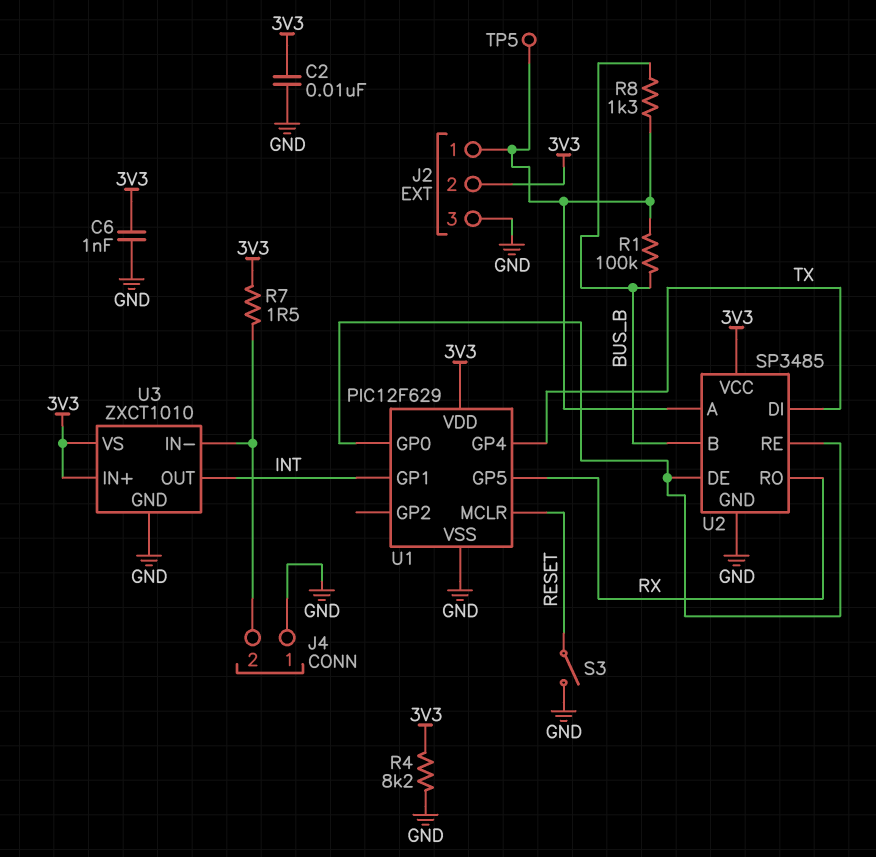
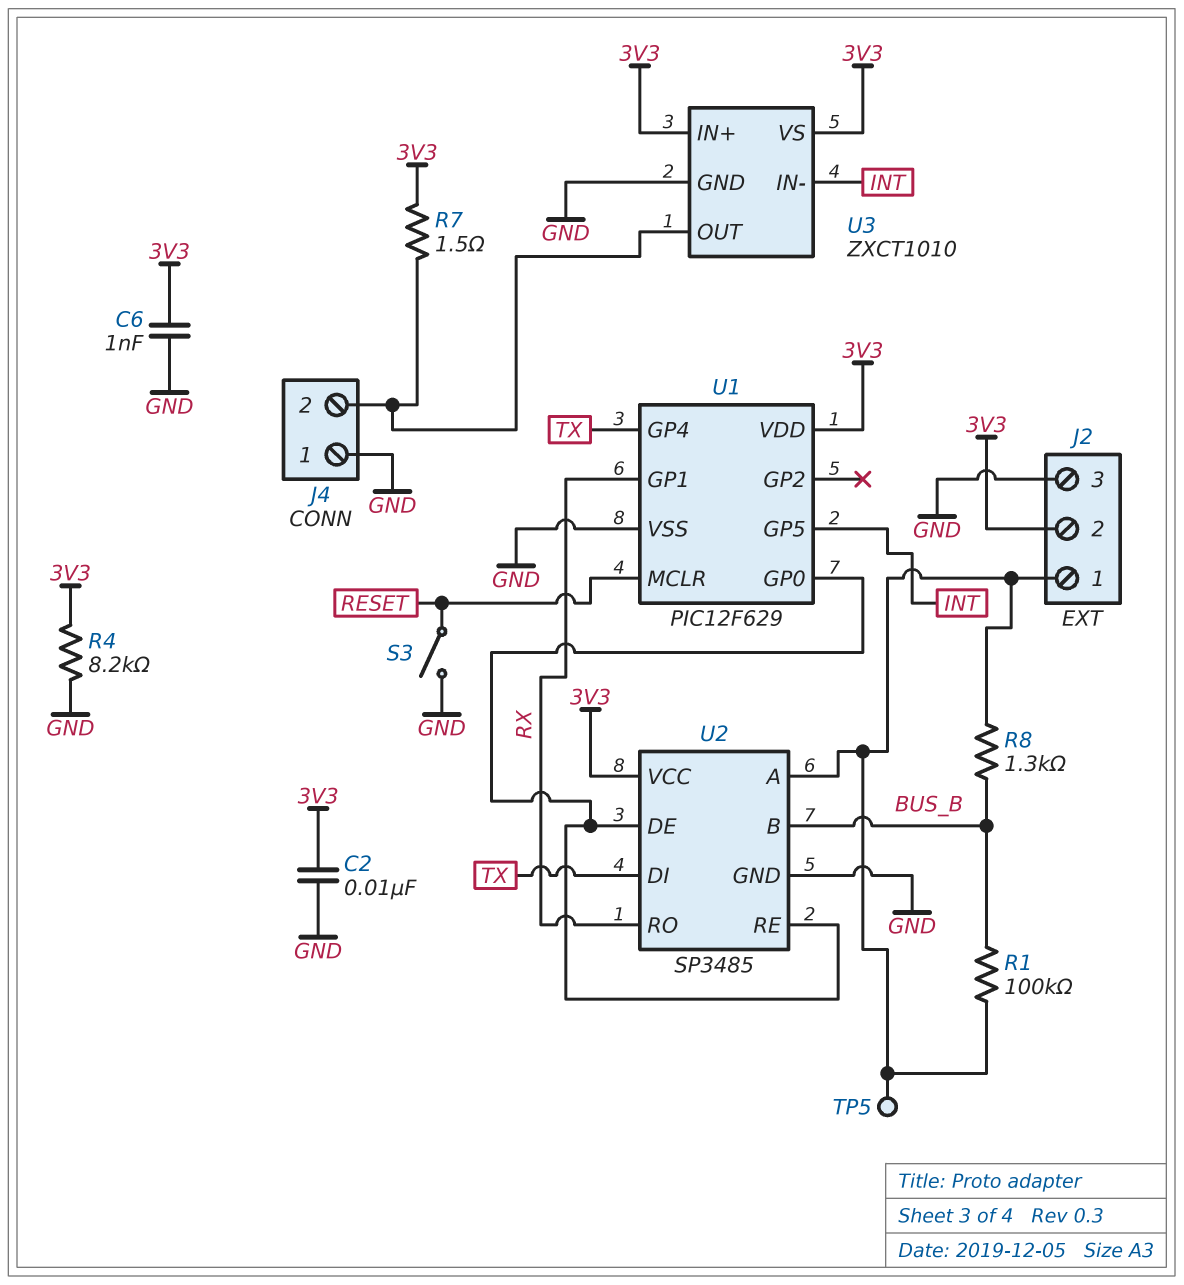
U1 pin GP1: INT -> RX
U1 pin GP5: RX -> INT
U3 pin IN-: J4/2 -> INT
U3 pin OUT: INT -> J4/2

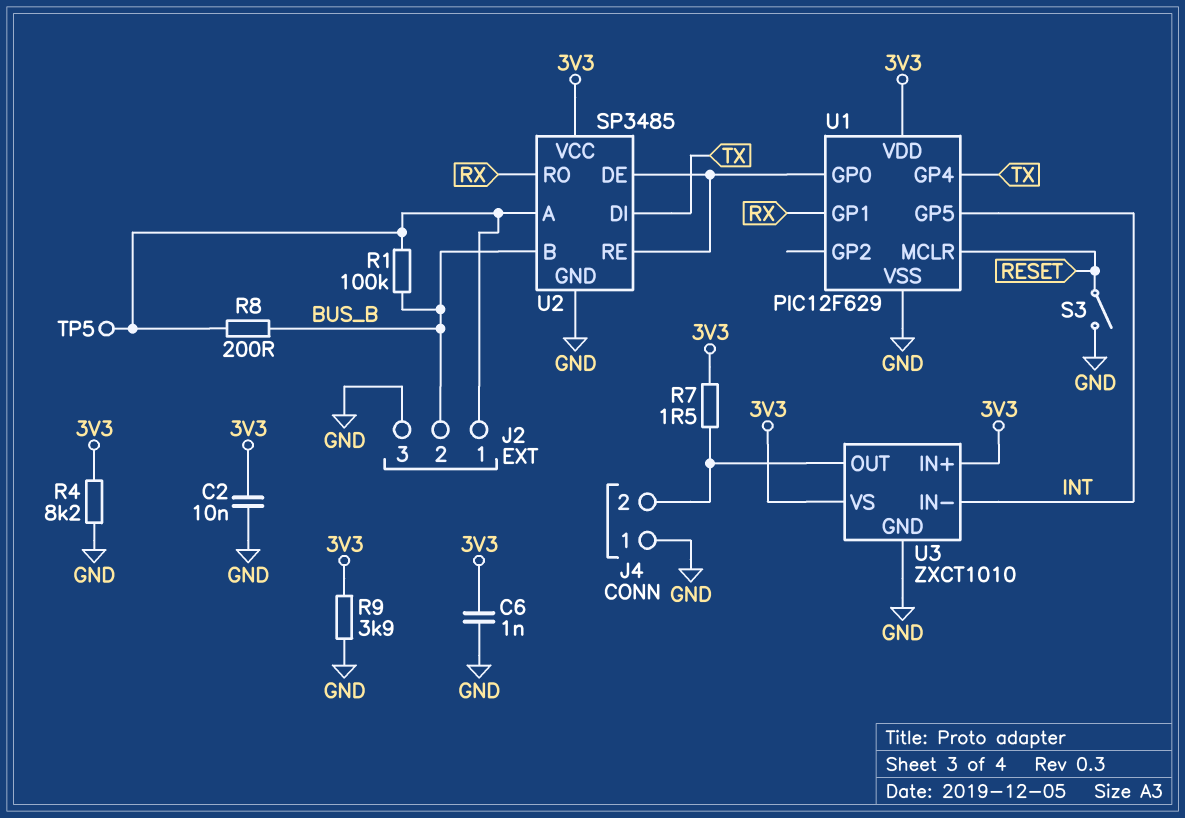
J2 pin 2: 3V3 -> BUS_B
R8: 1.3k (BUS_B, J2/1) -> 200 (BUS_B, J2/1)
R9: none -> 3.9k (3V3, GND)

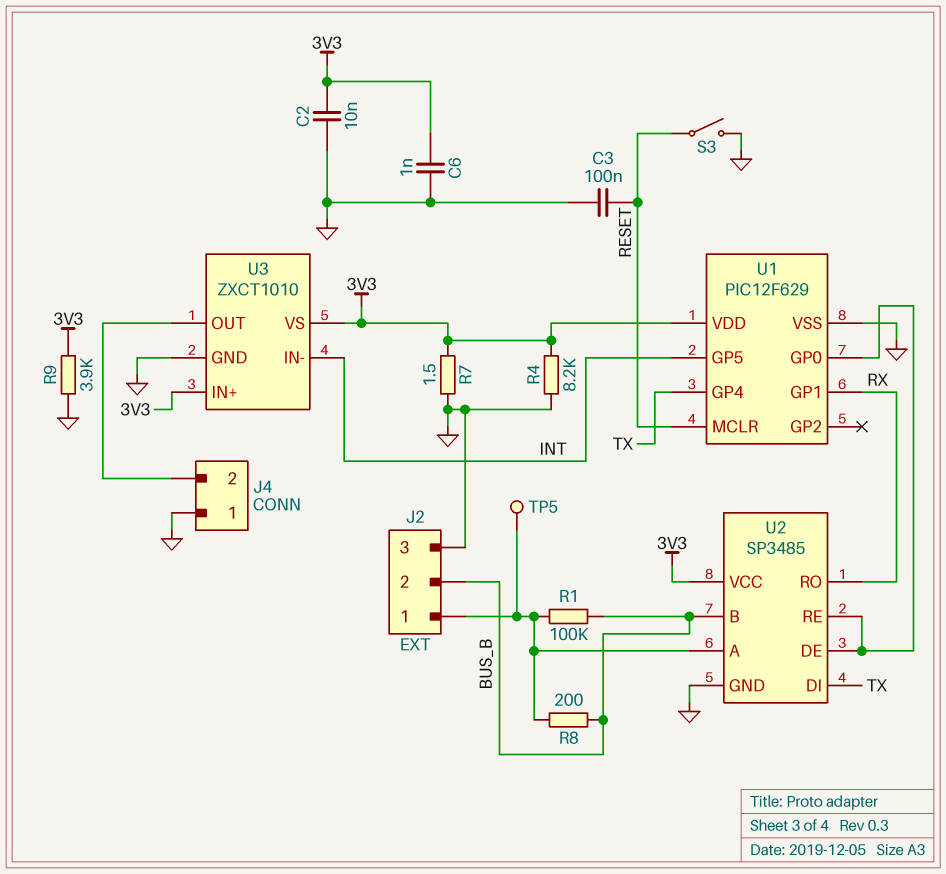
C3: none -> 100nF (GND, RESET)
R7: 1.5 (3V3, J4/2) -> 1.5 (3V3, GND)

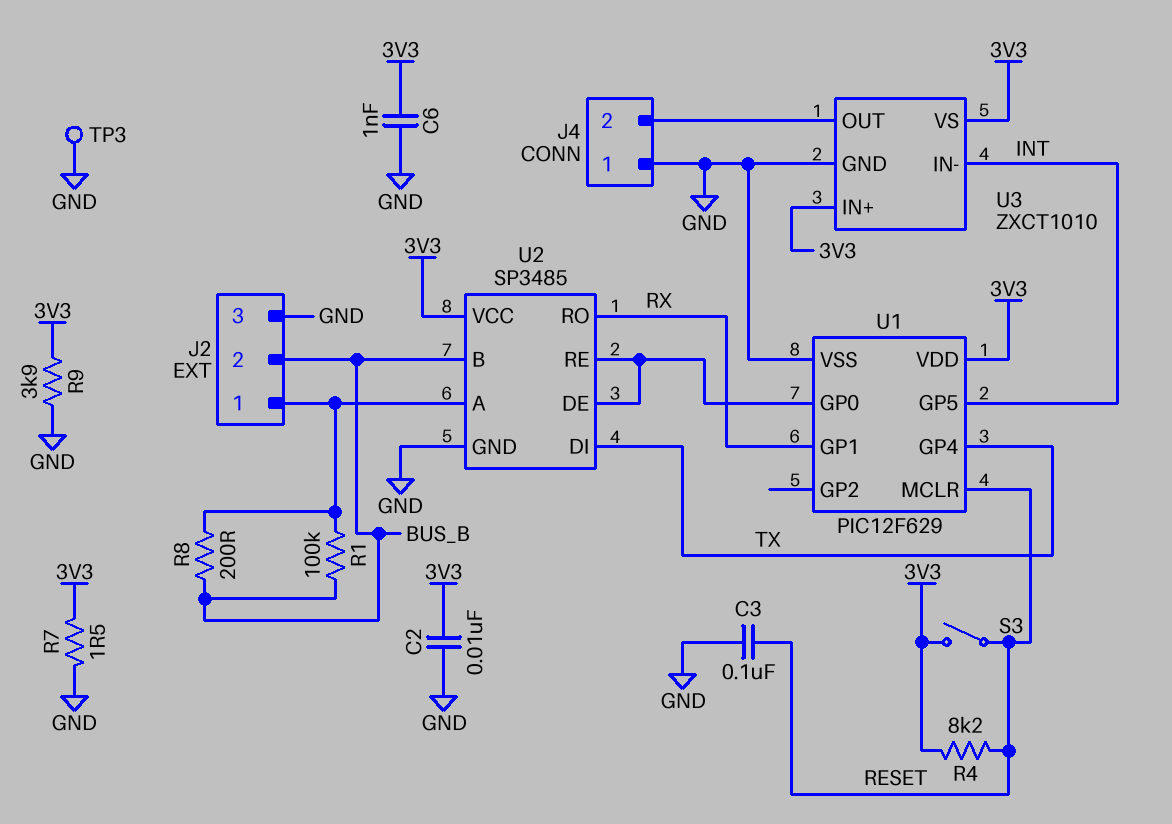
R4: 8.2k (3V3, GND) -> 8.2k (3V3, RESET)
S3: switch (GND, RESET) -> switch (3V3, RESET)
TP3: none -> test point (GND)
TP5: test point (J2/1) -> none

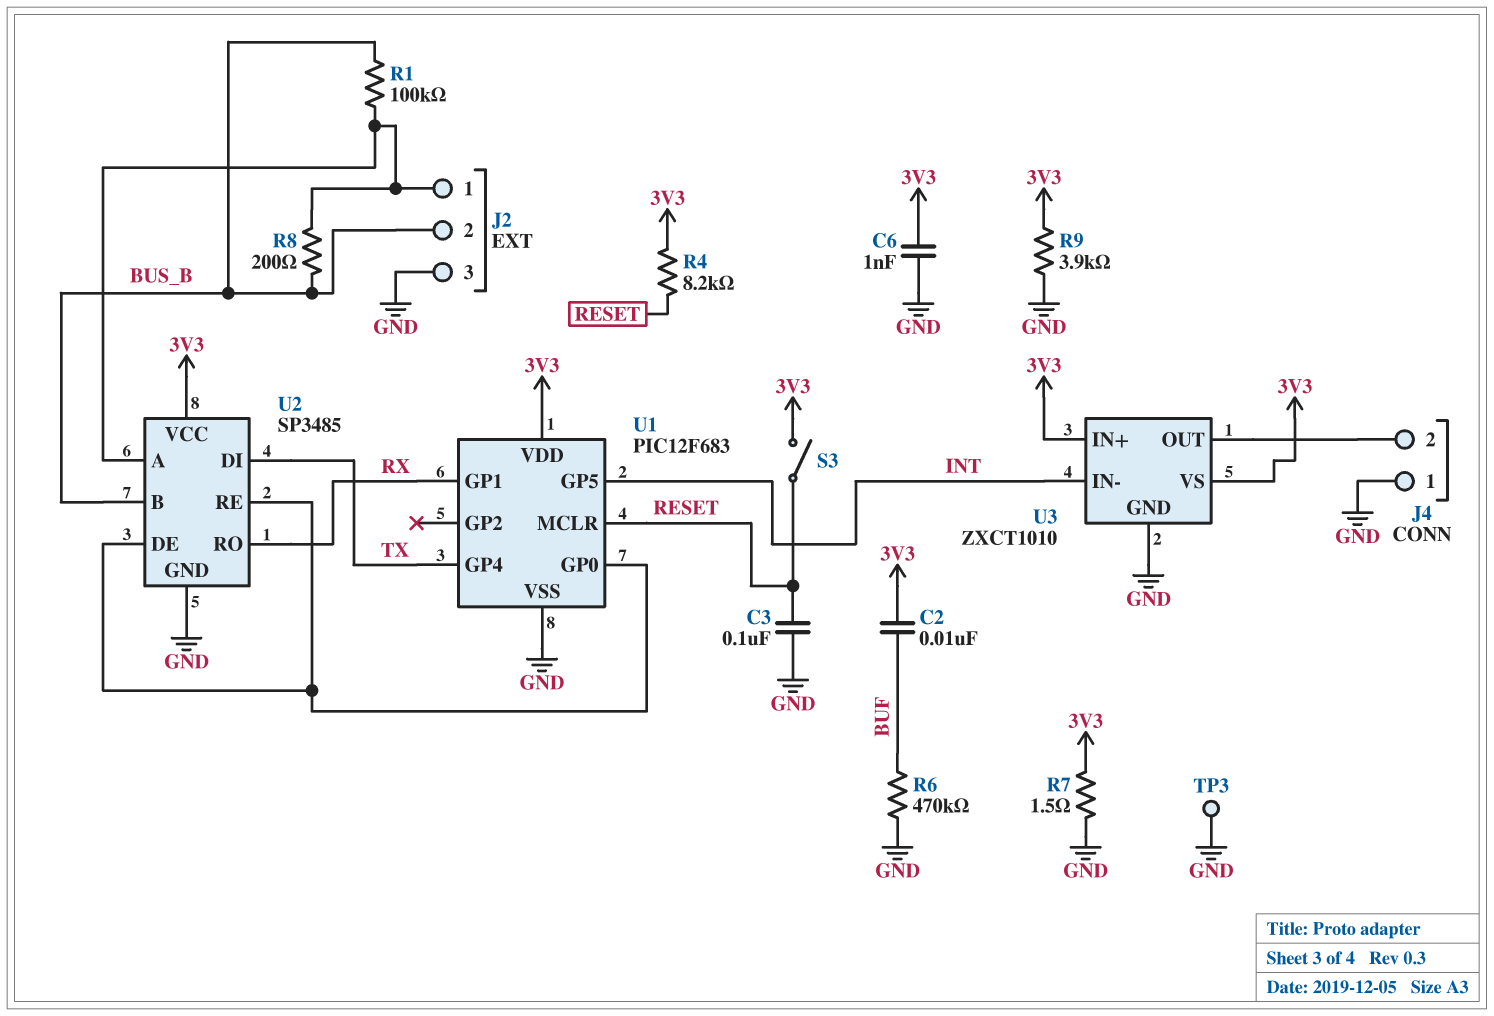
C2: 10nF (3V3, GND) -> 10nF (3V3, BUF)
R6: none -> 470k (BUF, GND)
U1: PIC12F629 -> PIC12F683

